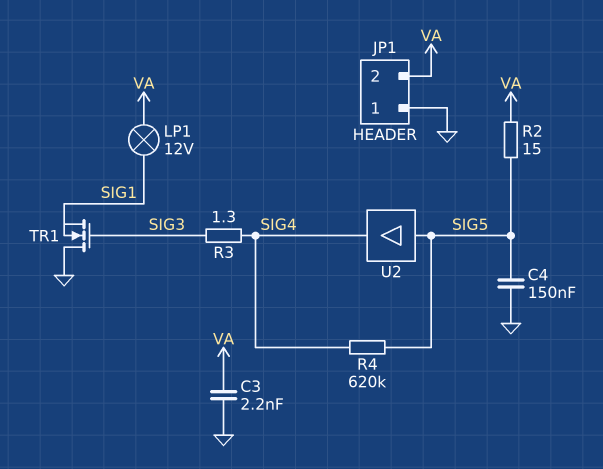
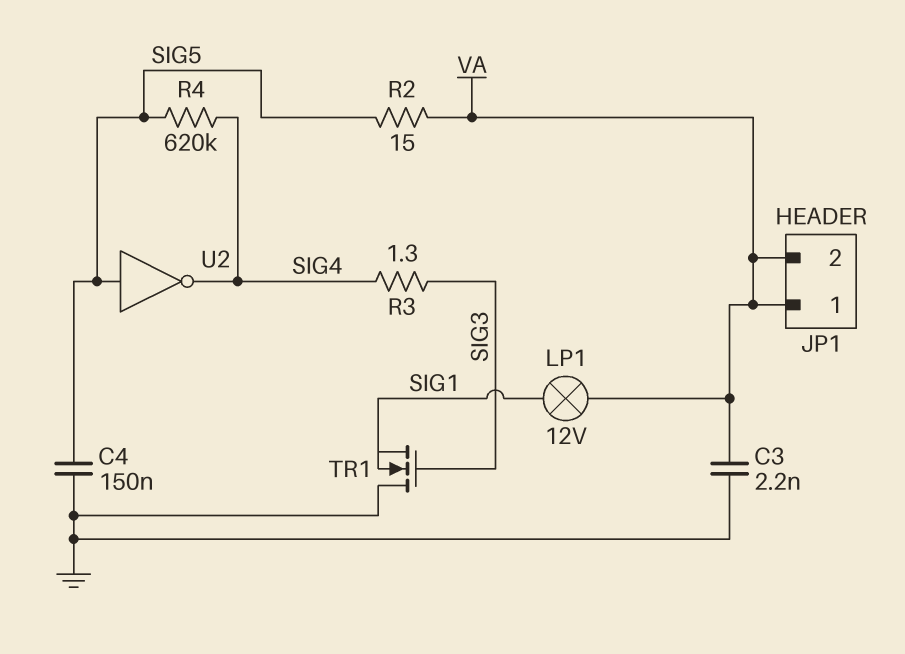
JP1 pin 1: GND -> VA
U2: buffer (in SIG5, out SIG4) -> NOT (in SIG5, out SIG4)

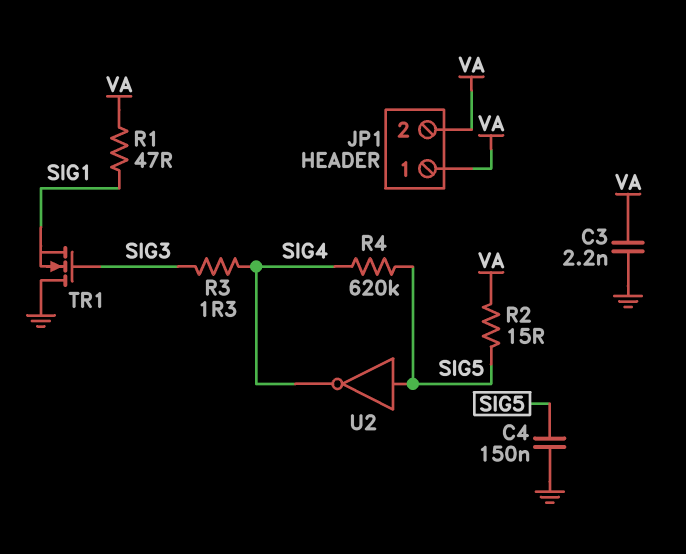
LP1: lamp 12V (SIG1, VA) -> none
R1: none -> 47 (SIG1, VA)

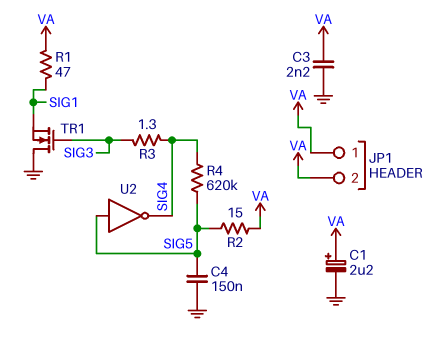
C1: none -> 2.2uF (plus VA, minus GND)

